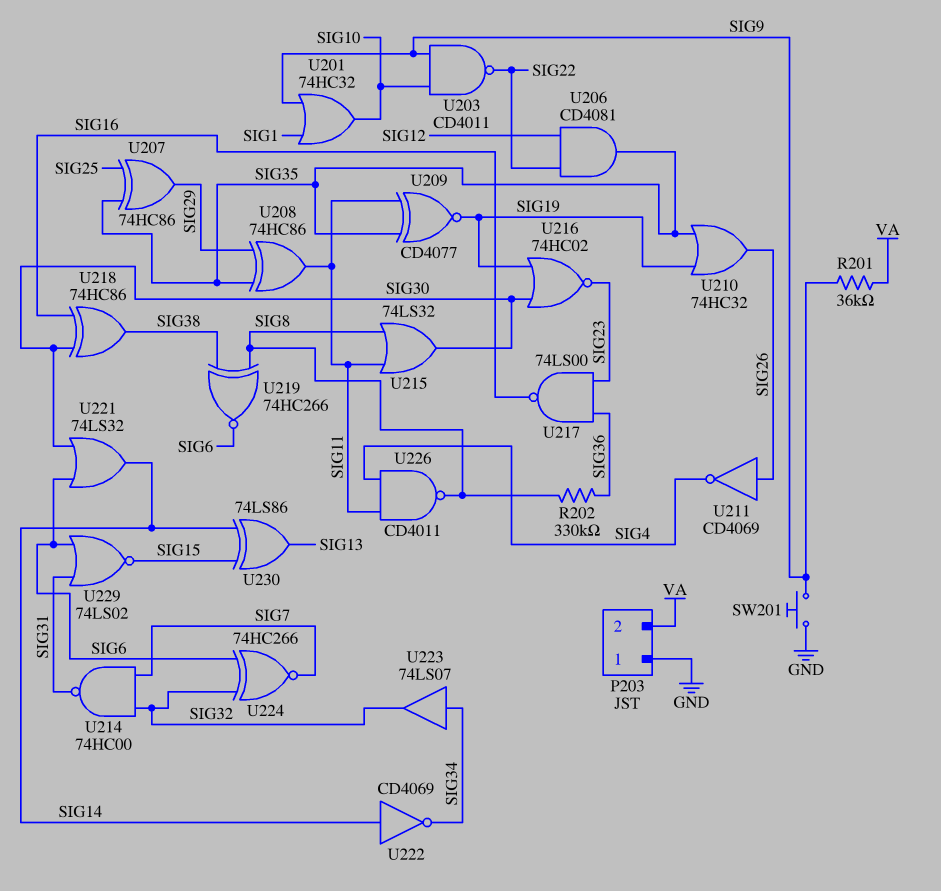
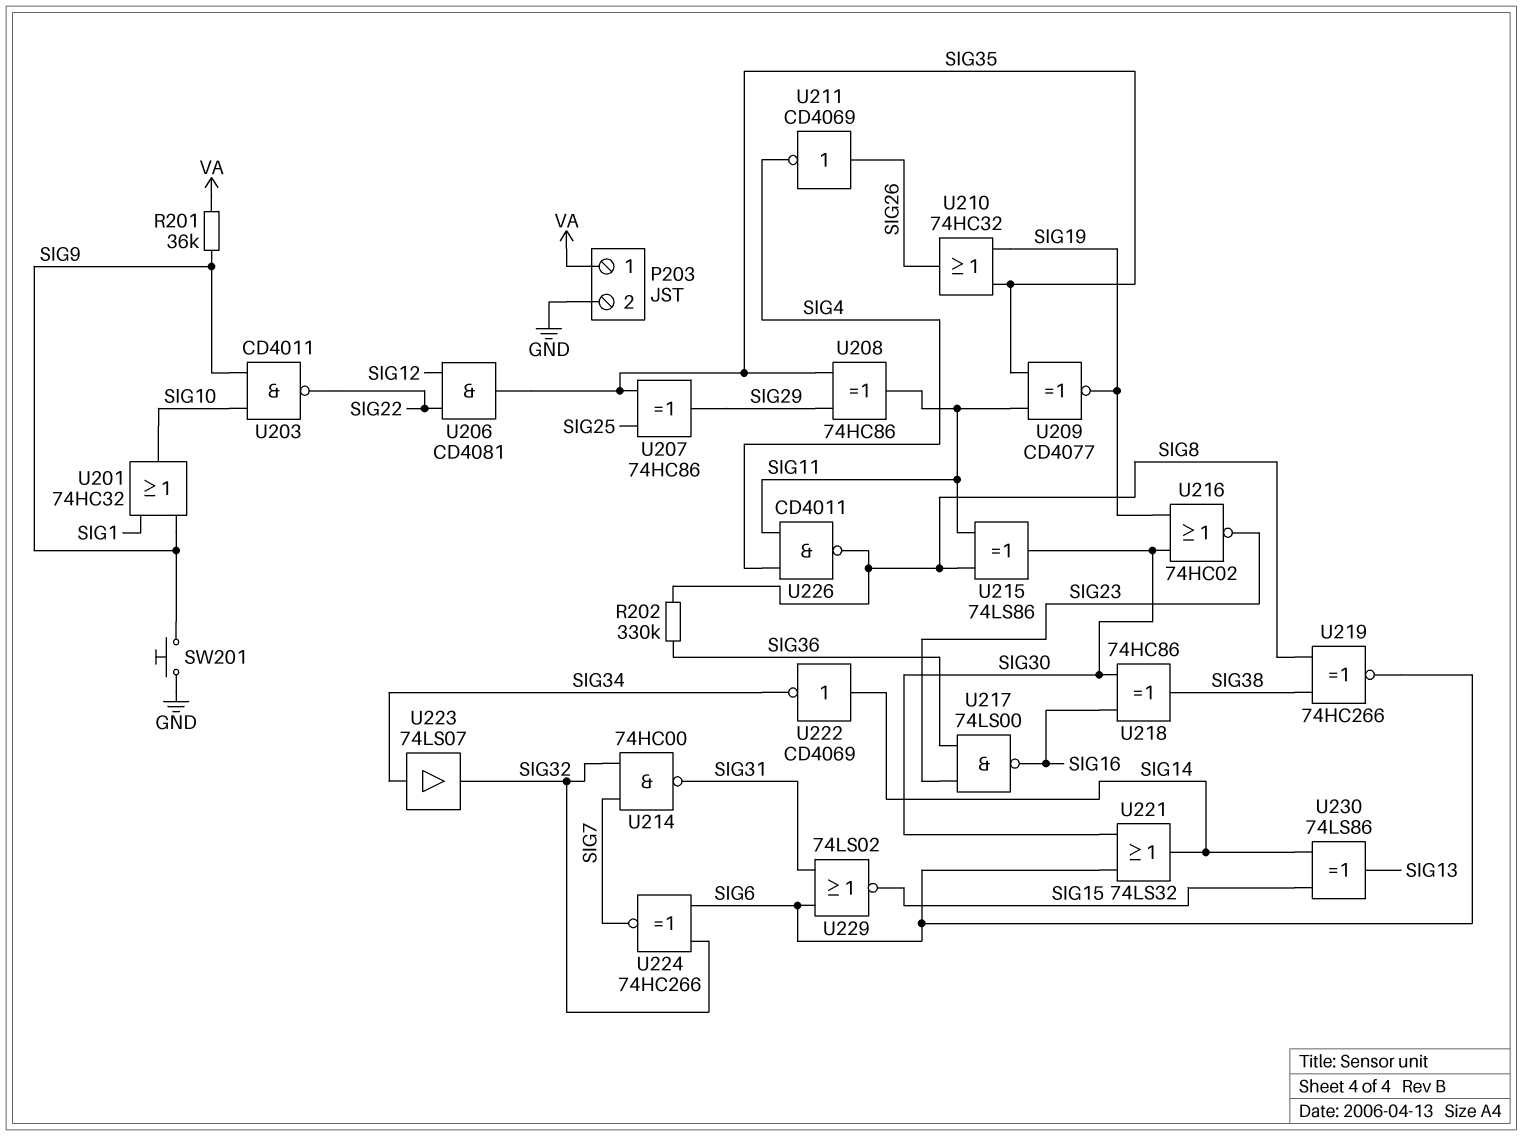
P203 pin 1: GND -> VA
P203 pin 2: VA -> GND
U215: OR 74LS32 (in SIG8, in SIG11, out SIG30) -> XOR 74LS86 (in SIG8, in SIG11, out SIG30)

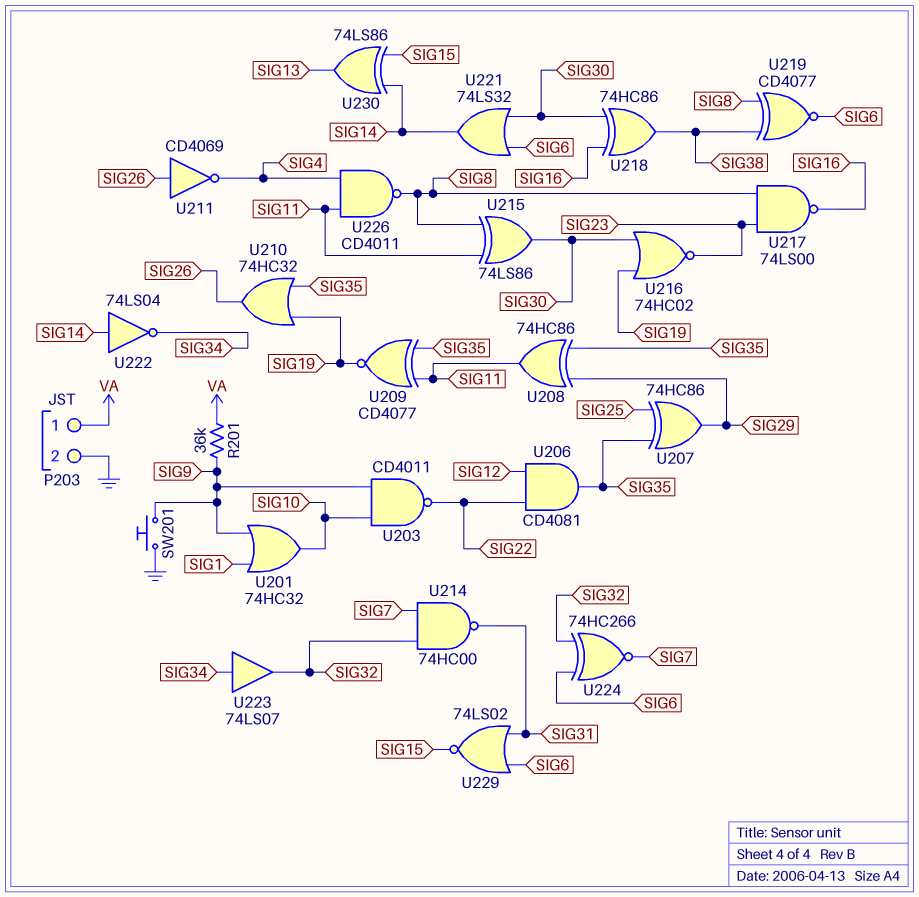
R202: 330k (SIG8, SIG36) -> none
U217: NAND 74LS00 (in SIG23, in SIG36, out SIG16) -> NAND 74LS00 (in SIG8, in SIG23, out SIG16)
U219: XNOR 74HC266 (in SIG8, in SIG38, out SIG6) -> XNOR CD4077 (in SIG8, in SIG38, out SIG6)
U222: NOT CD4069 (in SIG14, out SIG34) -> NOT 74LS04 (in SIG14, out SIG34)

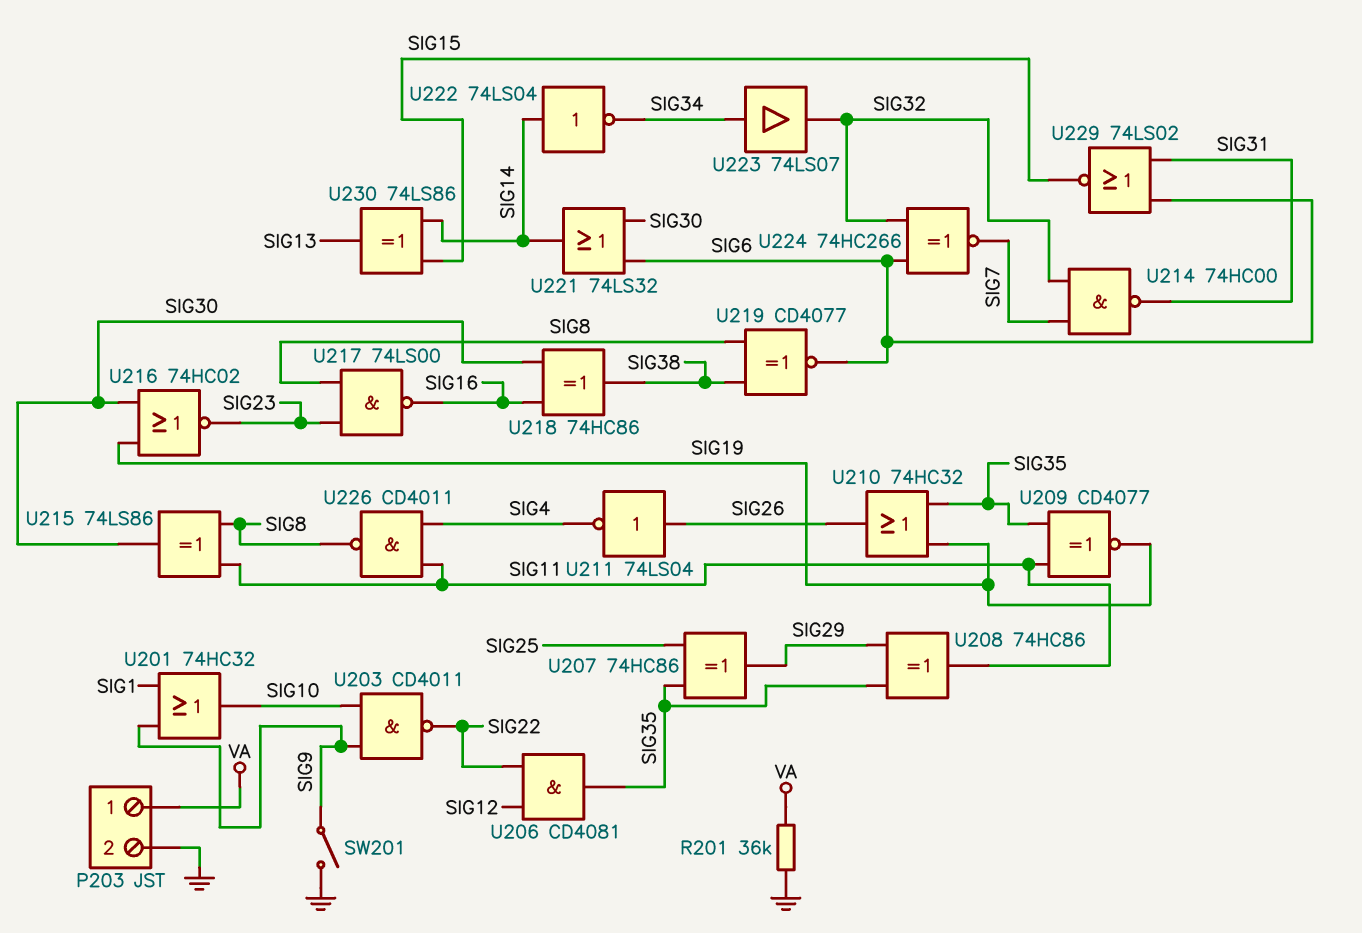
R201: 36k (SIG9, VA) -> 36k (GND, VA)
SW201: button (GND, SIG9) -> switch (GND, SIG9)
U211: NOT CD4069 (in SIG26, out SIG4) -> NOT 74LS04 (in SIG26, out SIG4)

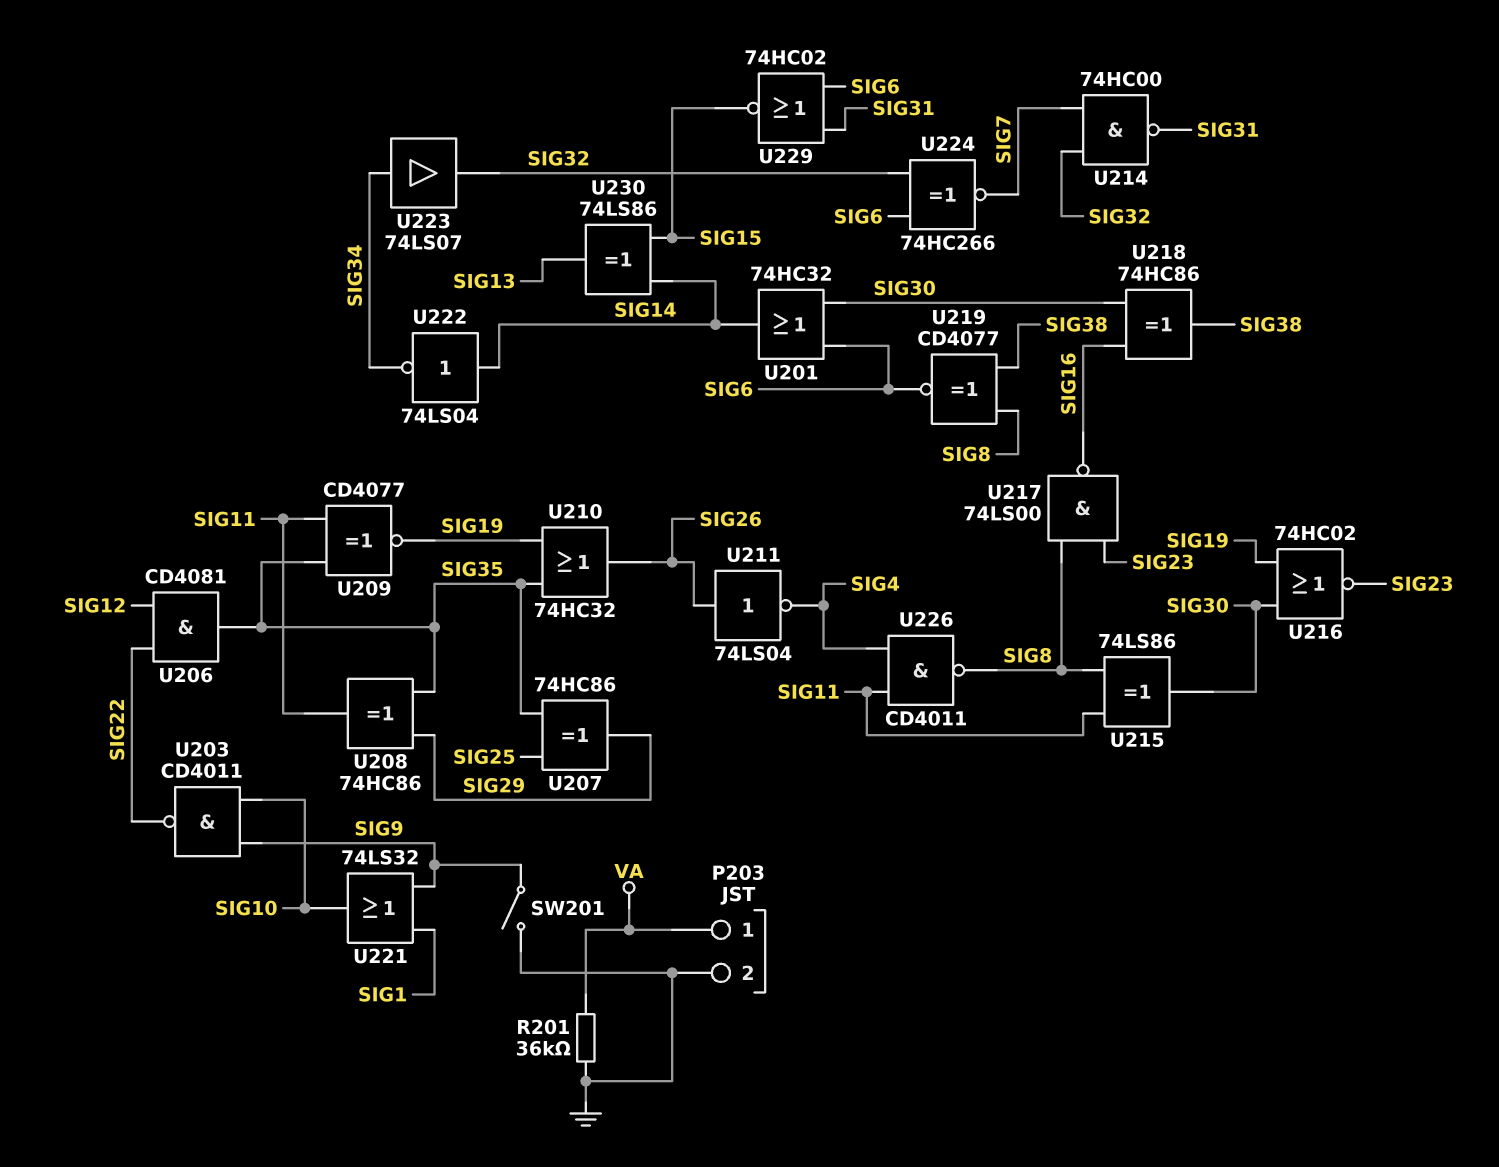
U201: OR 74HC32 (in SIG1, in SIG9, out SIG10) -> OR 74HC32 (in SIG6, in SIG30, out SIG14)
U221: OR 74LS32 (in SIG6, in SIG30, out SIG14) -> OR 74LS32 (in SIG1, in SIG9, out SIG10)
U229: NOR 74LS02 (in SIG6, in SIG31, out SIG15) -> NOR 74HC02 (in SIG6, in SIG31, out SIG15)

